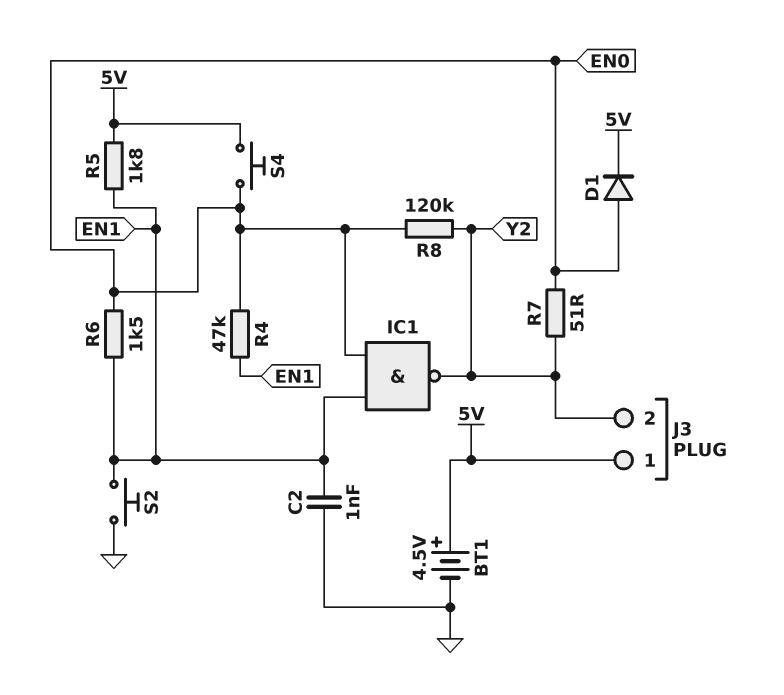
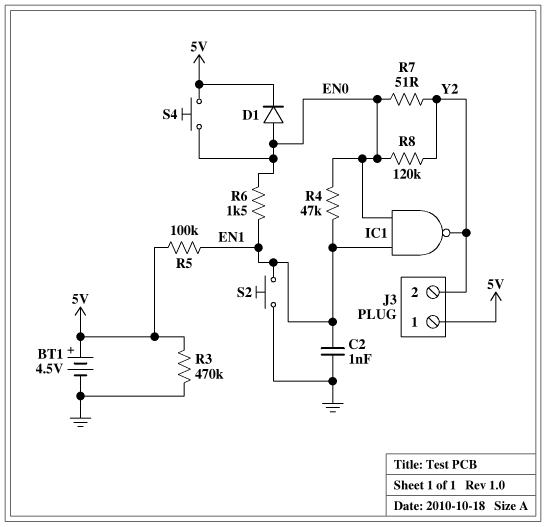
R3: none -> 470k (5V, GND)
R5: 1.8k (5V, EN1) -> 100k (5V, EN1)

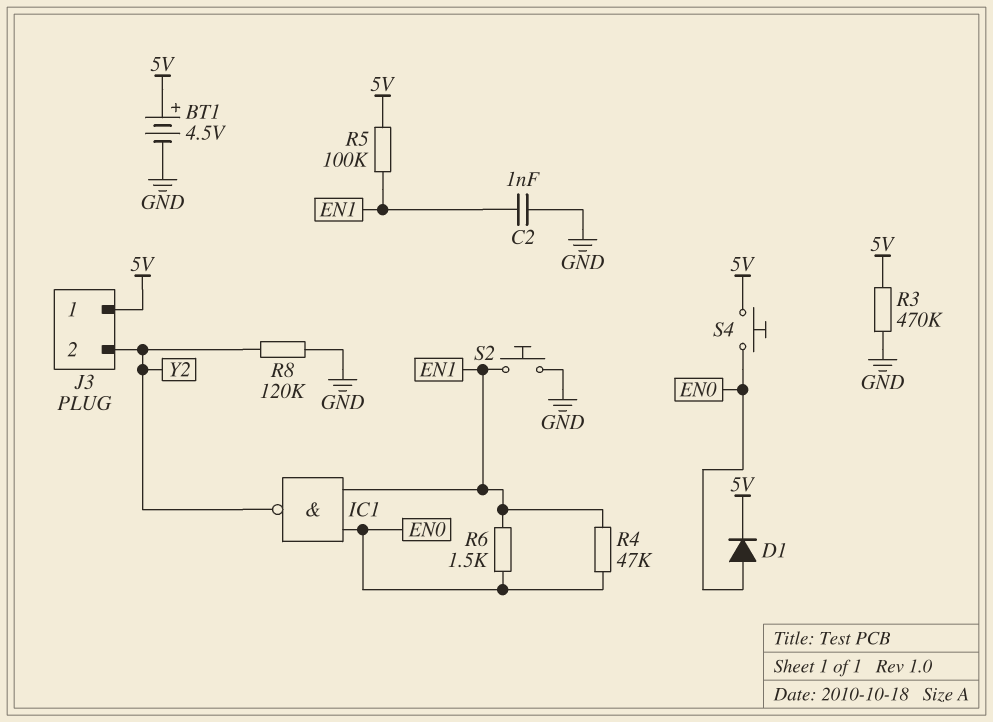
R7: 51 (EN0, Y2) -> none
R8: 120k (EN0, Y2) -> 120k (GND, Y2)

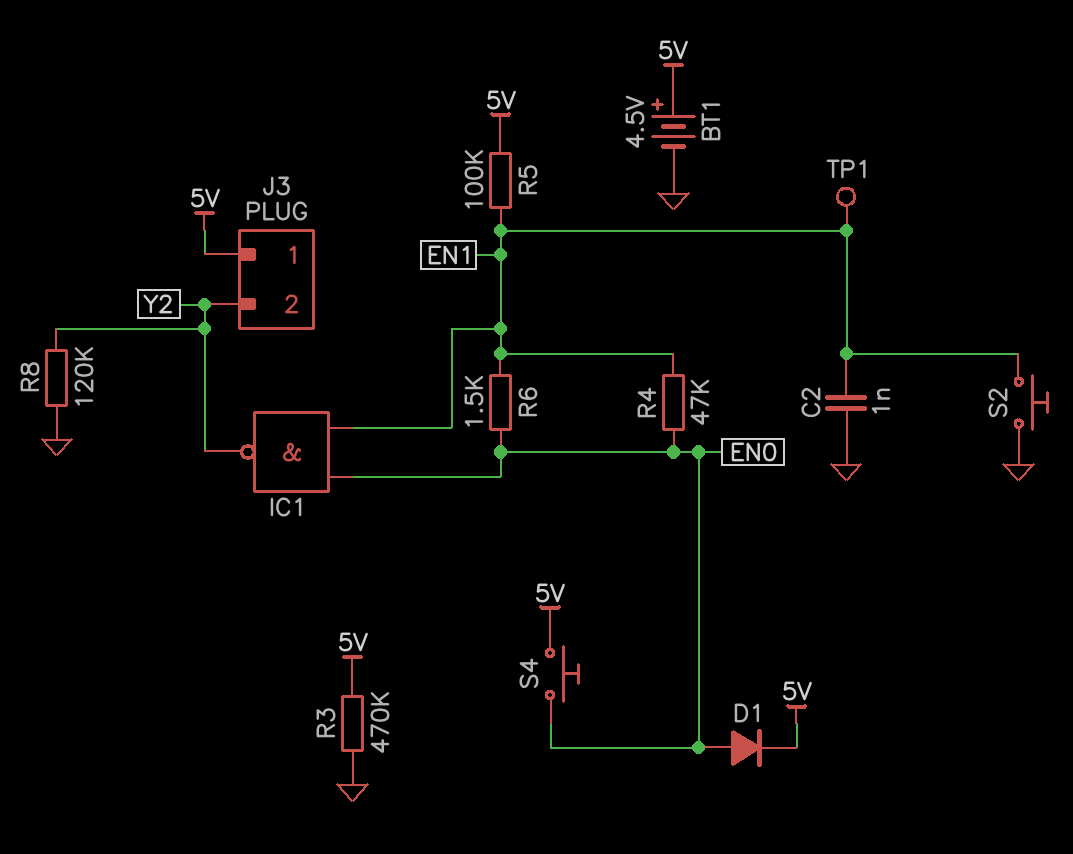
TP1: none -> test point (EN1)

